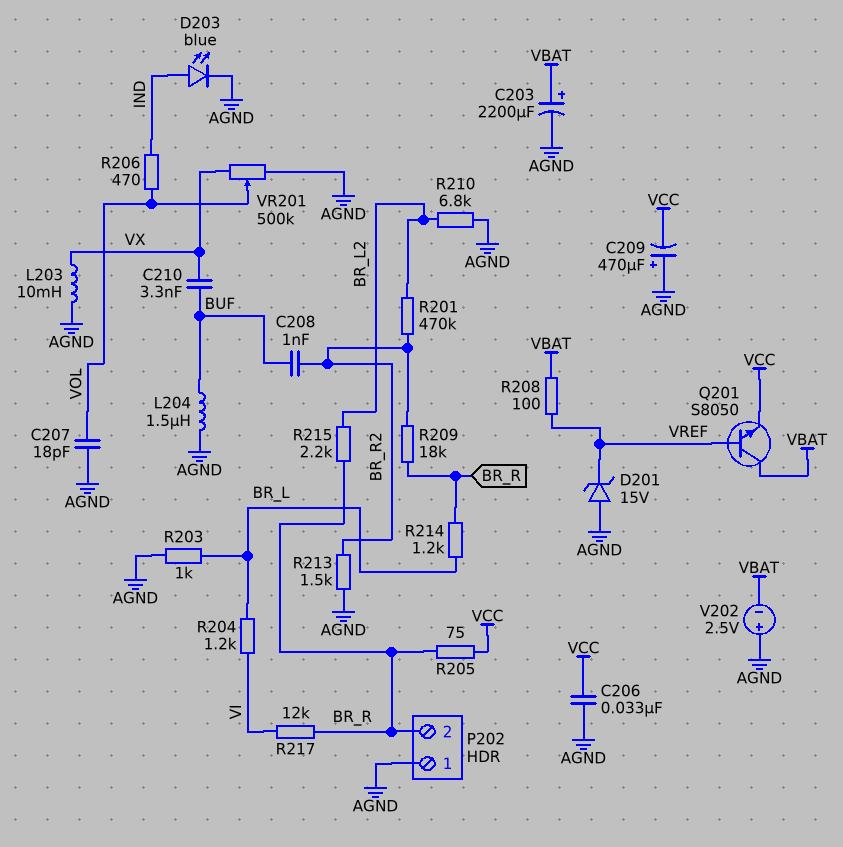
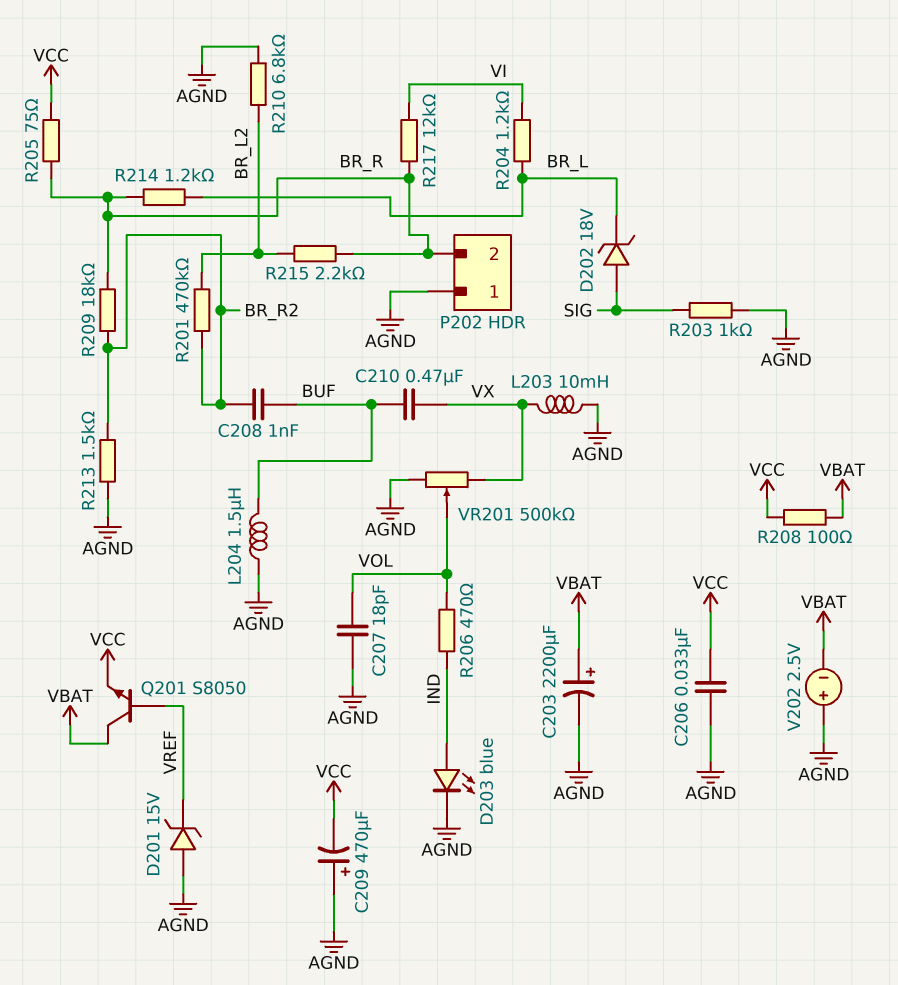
C210: 3.3nF (BUF, VX) -> 470nF (BUF, VX)
D202: none -> zener 18V (A SIG, K BR_L)
R203: 1k (AGND, BR_L) -> 1k (AGND, SIG)
R208: 100 (VBAT, VREF) -> 100 (VBAT, VCC)

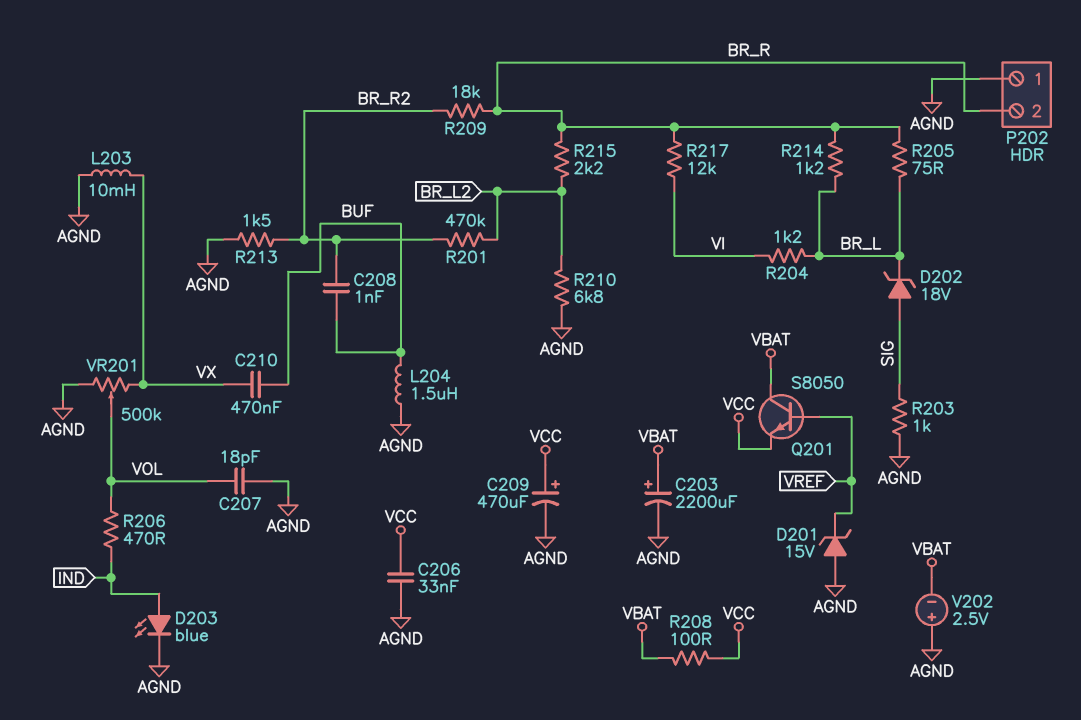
C209: 470uF (plus AGND, minus VCC) -> 470uF (plus VCC, minus AGND)
R205: 75 (BR_R, VCC) -> 75 (BR_L, BR_R)

